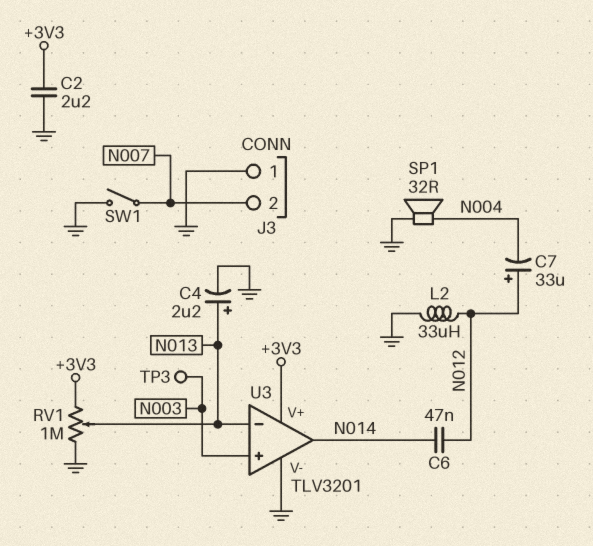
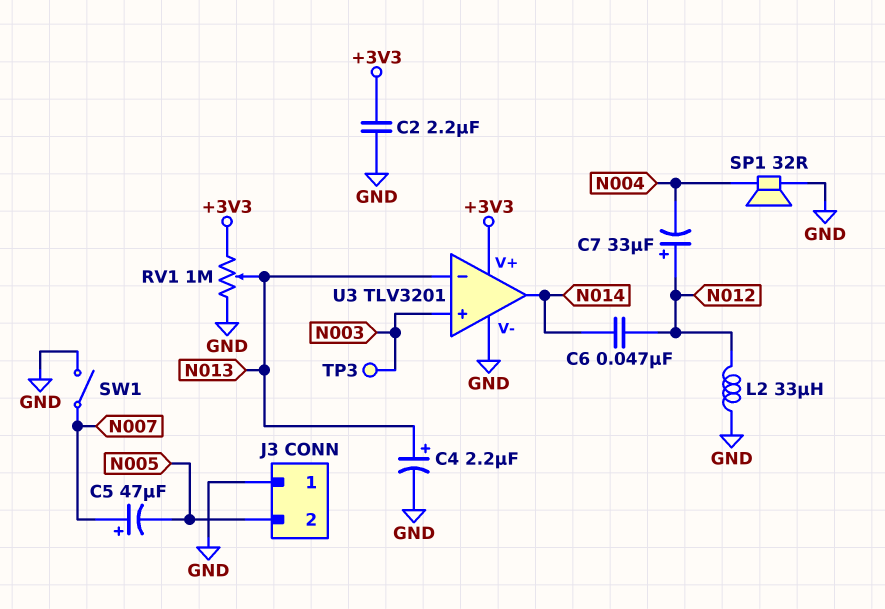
C5: none -> 47uF (plus N007, minus N005)
J3 pin 2: N007 -> N005

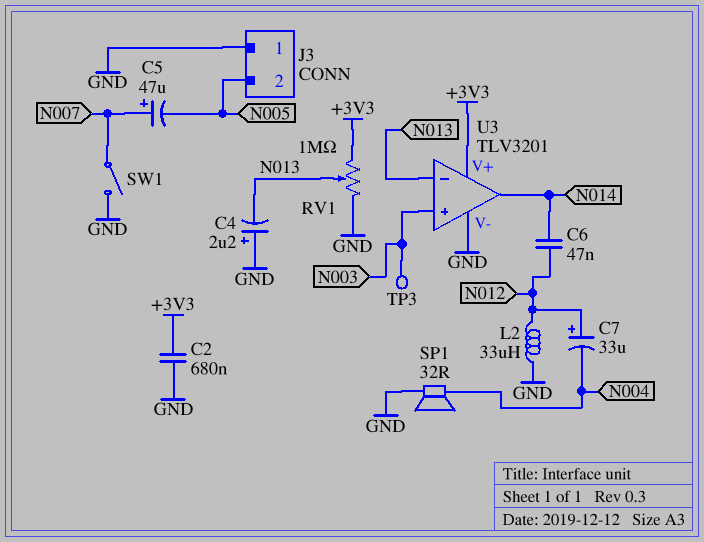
C2: 2.2uF (+3V3, GND) -> 680nF (+3V3, GND)
C4: 2.2uF (plus N013, minus GND) -> 2.2uF (plus GND, minus N013)

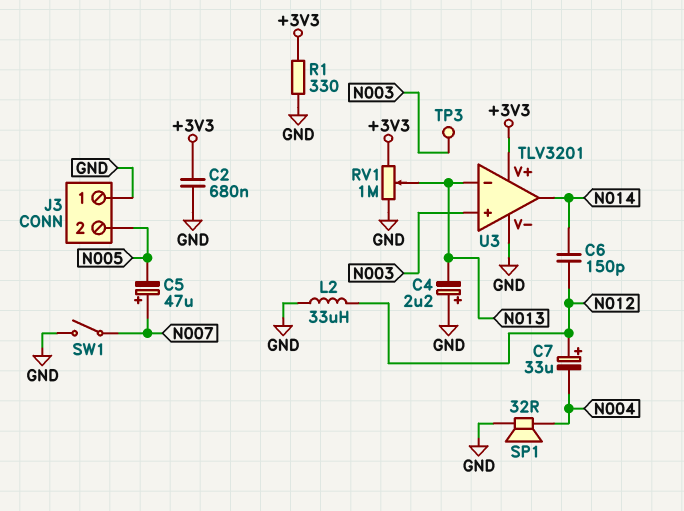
C6: 47nF (N012, N014) -> 150pF (N012, N014)
R1: none -> 330 (+3V3, GND)

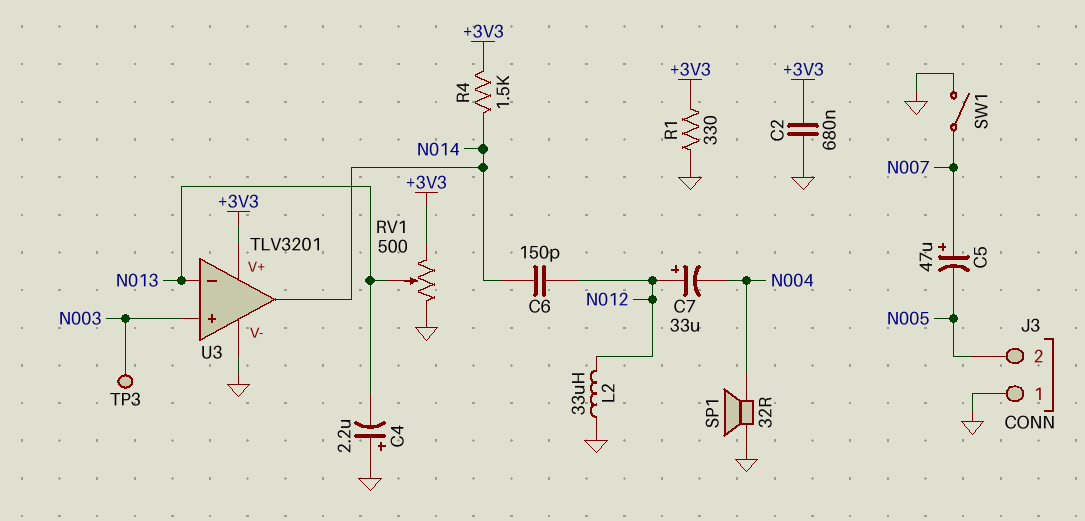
R4: none -> 1.5k (+3V3, N014)
RV1: 1M (+3V3, GND, wiper N013) -> 500 (+3V3, GND, wiper N013)

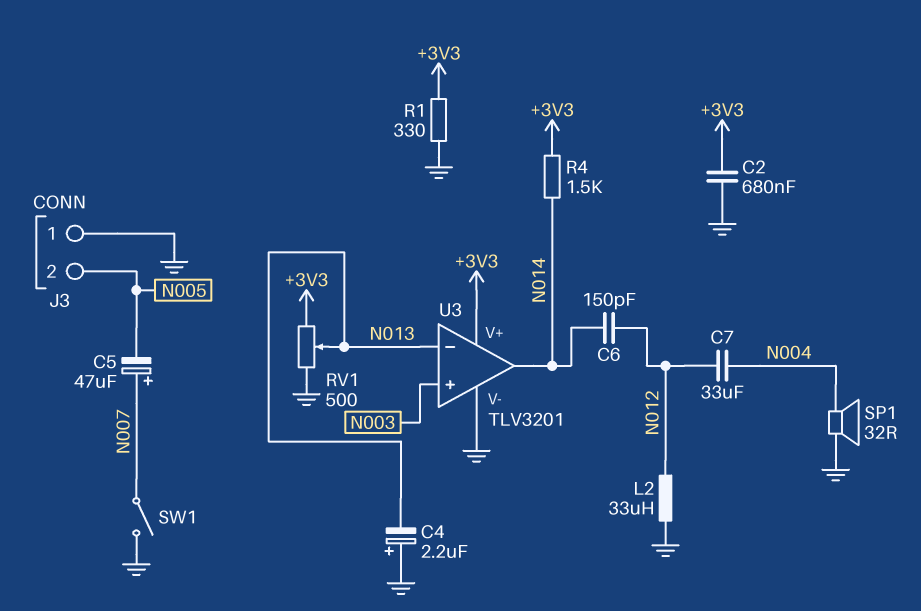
C7: 33uF (plus N012, minus N004) -> 33uF (N004, N012)
TP3: test point (N003) -> none

